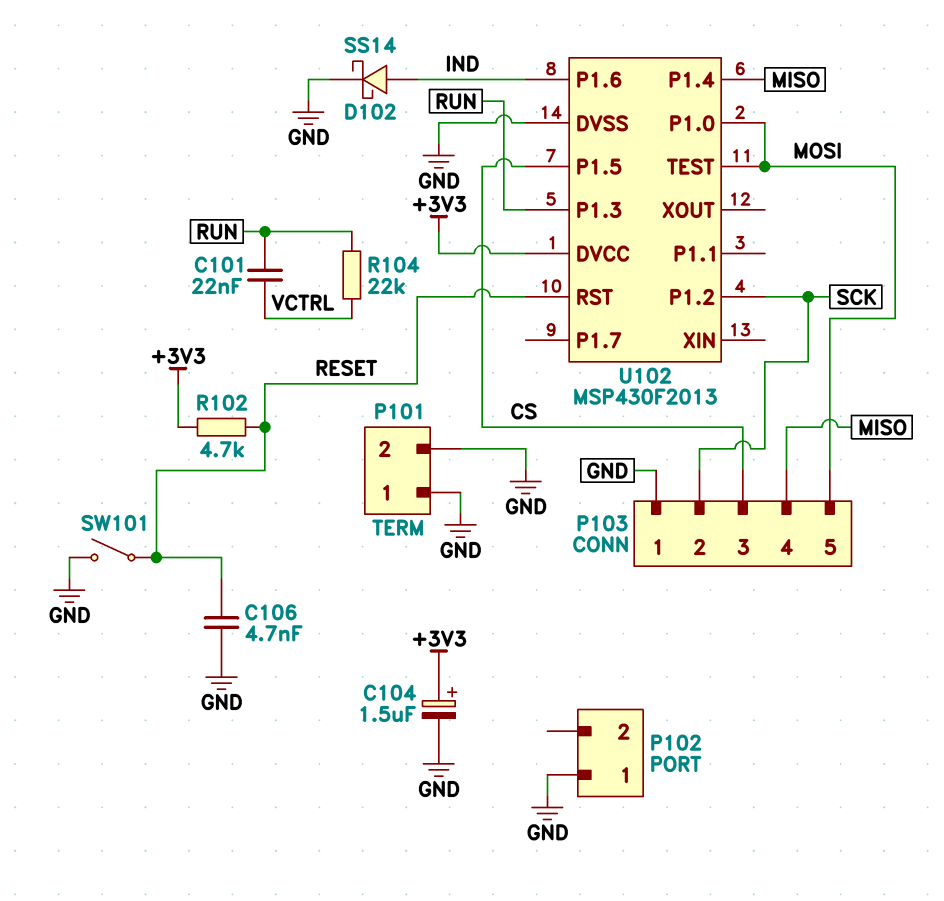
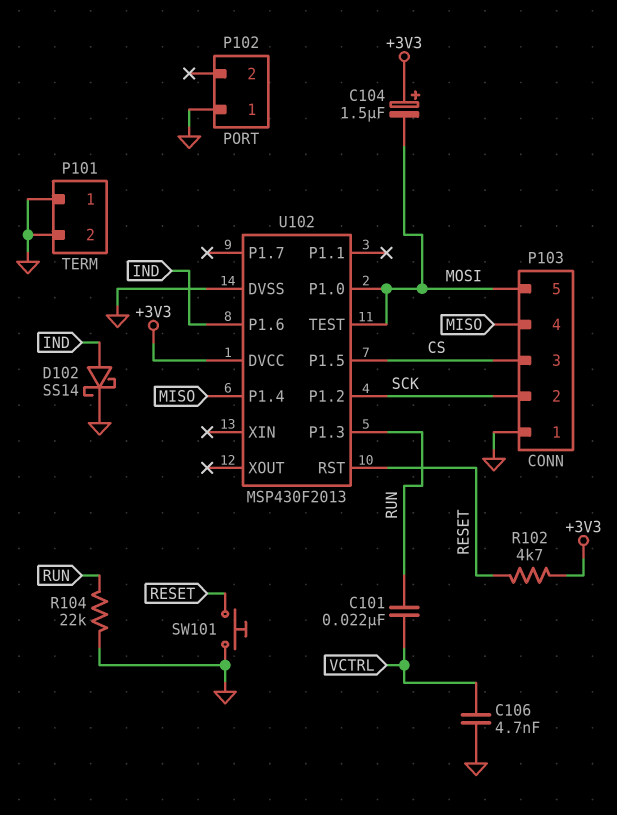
C104: 1.5uF (plus +3V3, minus GND) -> 1.5uF (plus +3V3, minus MOSI)
C106: 4.7nF (GND, RESET) -> 4.7nF (GND, VCTRL)
R104: 22k (RUN, VCTRL) -> 22k (GND, RUN)
SW101: switch (GND, RESET) -> button (GND, RESET)

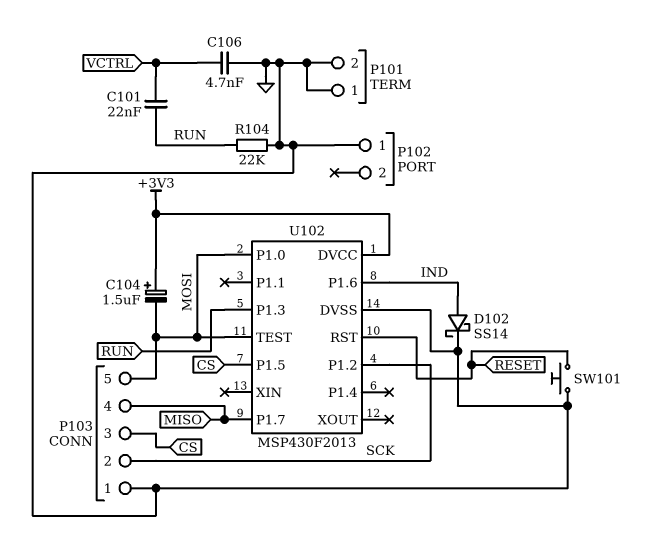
R102: 4.7k (+3V3, RESET) -> none
U102 pin P1.4: MISO -> none
U102 pin P1.7: none -> MISO

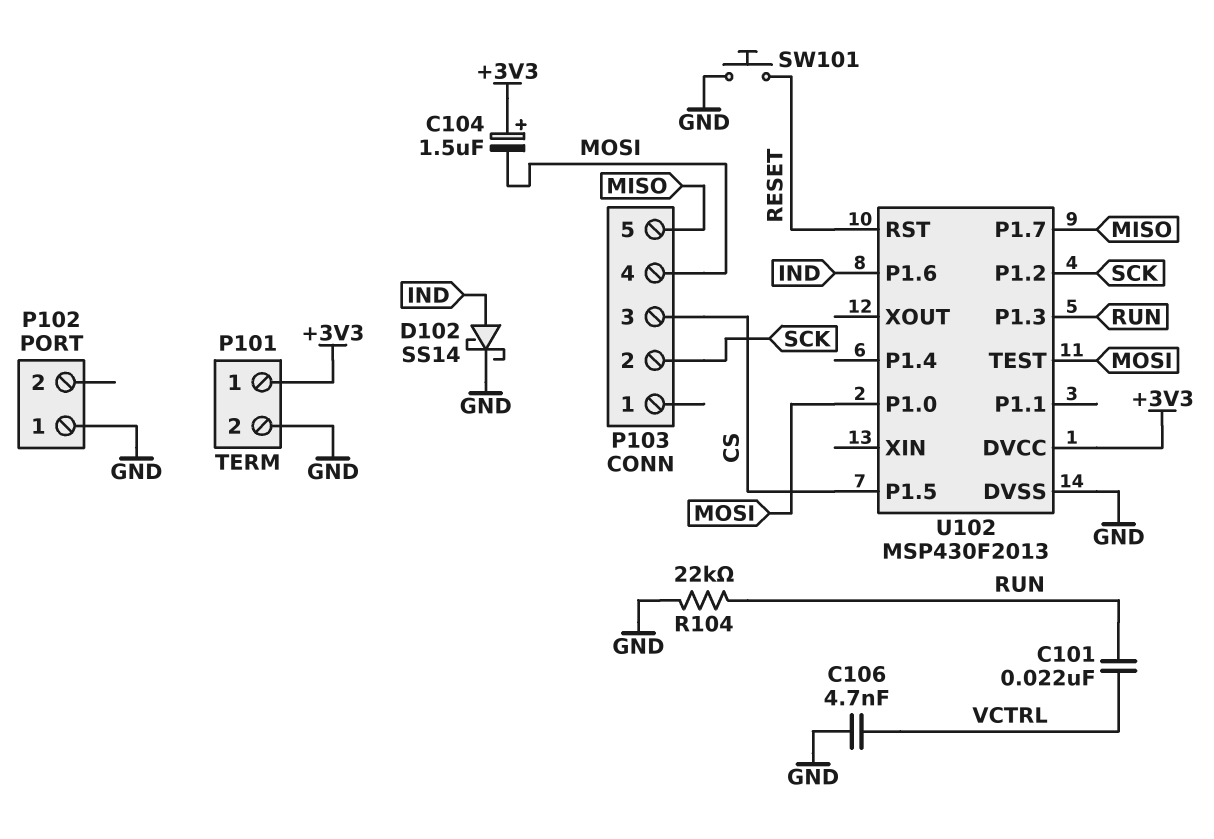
P101 pin 1: GND -> +3V3
P103 pin 1: GND -> none
P103 pin 4: MISO -> MOSI
P103 pin 5: MOSI -> MISO

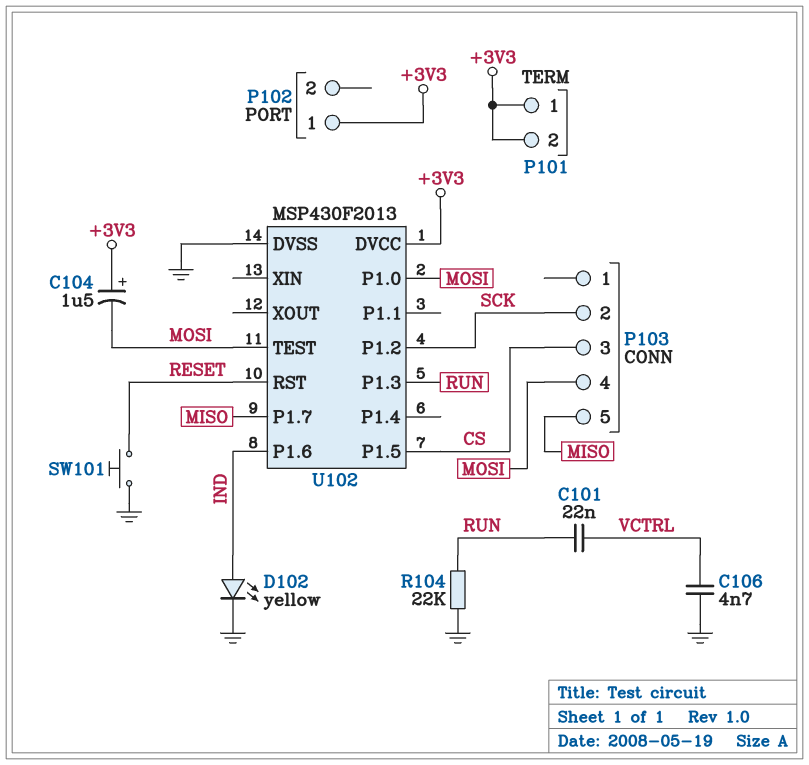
D102: schottky SS14 (A IND, K GND) -> LED yellow (A IND, K GND)
P101 pin 2: GND -> +3V3
P102 pin 1: GND -> +3V3

